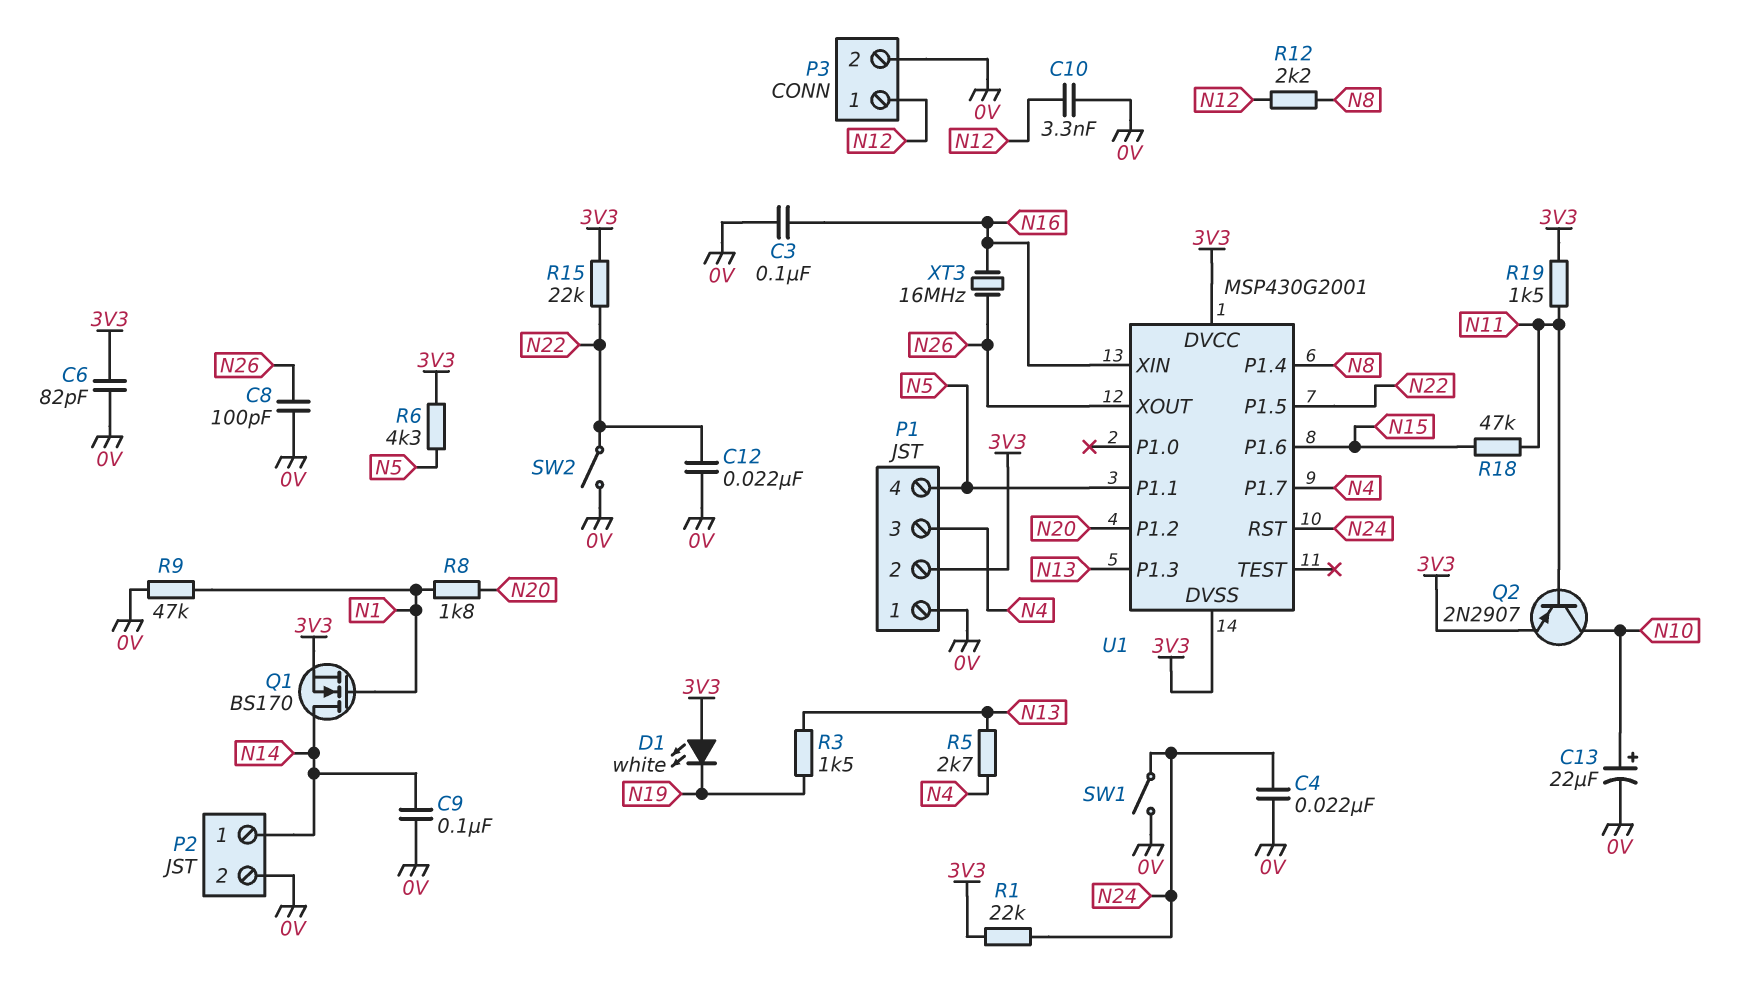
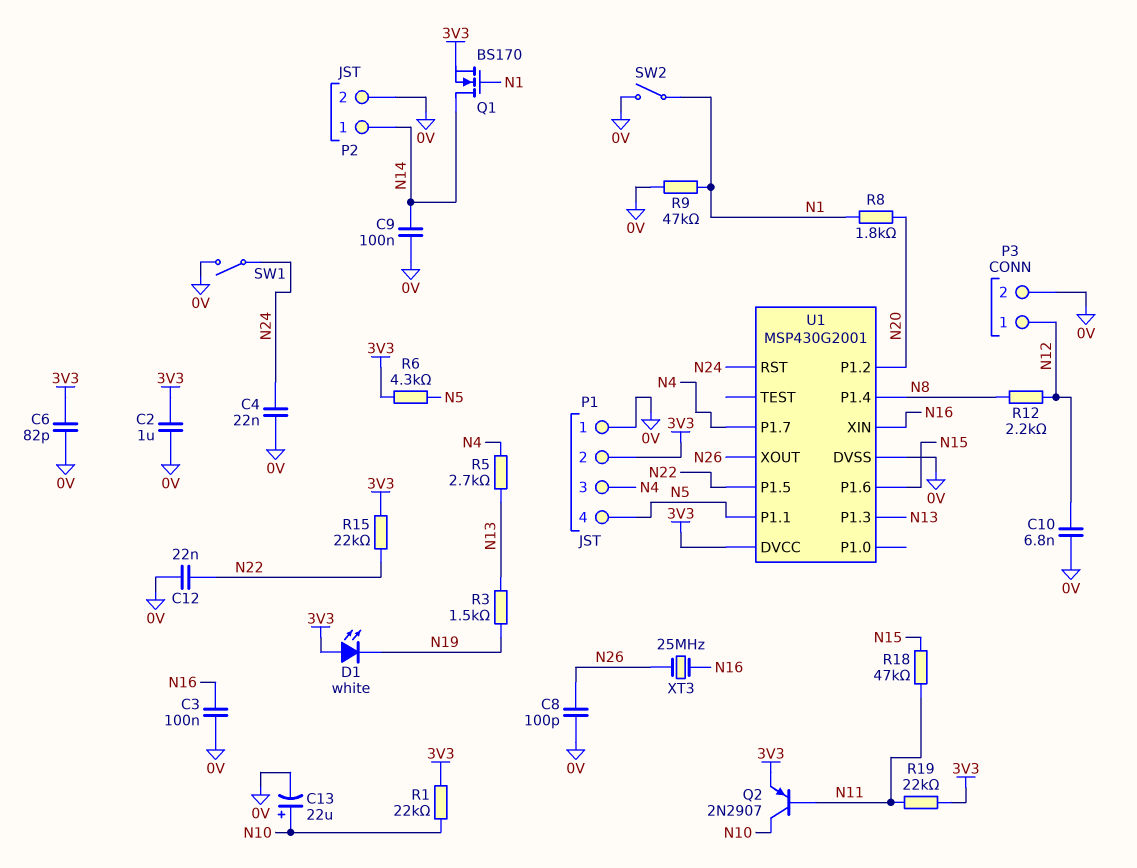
C2: none -> 1uF (0V, 3V3)
C10: 3.3nF (0V, N12) -> 6.8nF (0V, N12)
R1: 22k (3V3, N24) -> 22k (3V3, N10)
R19: 1.5k (3V3, N11) -> 22k (3V3, N11)
SW2: switch (0V, N22) -> switch (0V, N1)
U1 pin DVSS: 3V3 -> 0V
XT3: 16MHz (N16, N26) -> 25MHz (N16, N26)

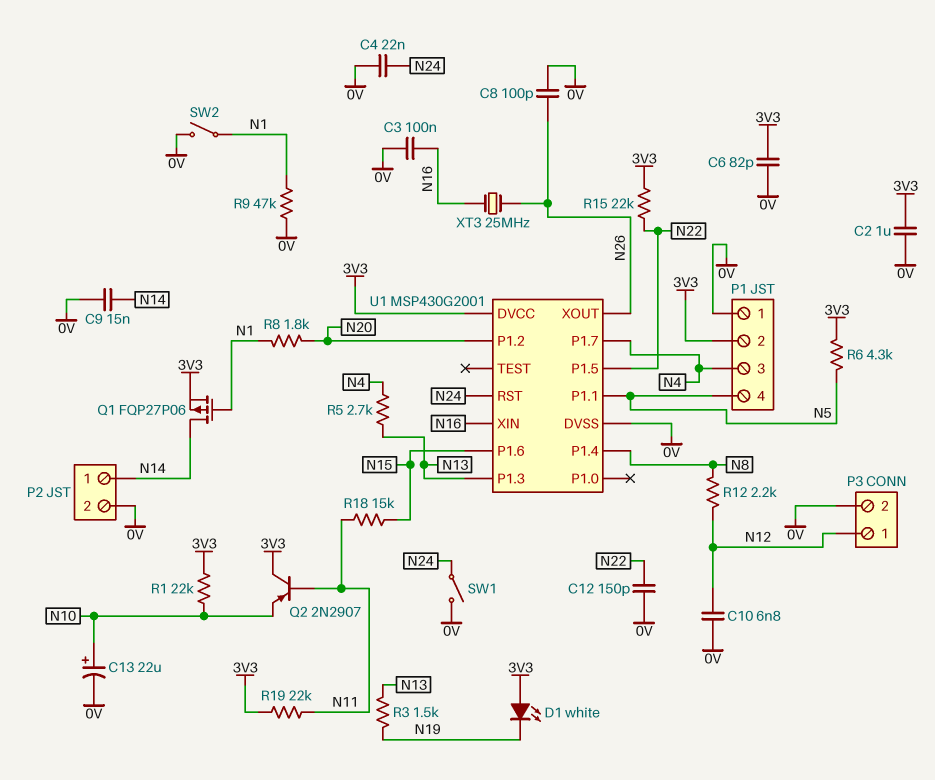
C9: 100nF (0V, N14) -> 15nF (0V, N14)
C12: 22nF (0V, N22) -> 150pF (0V, N22)
Q1: NMOS BS170 (G N1, D N14, S 3V3) -> PMOS FQP27P06 (G N1, D N14, S 3V3)
Q2: PNP 2N2907 (B N11, C N10, E 3V3) -> PNP 2N2907 (B N11, C 3V3, E N10)
R18: 47k (N11, N15) -> 15k (N11, N15)

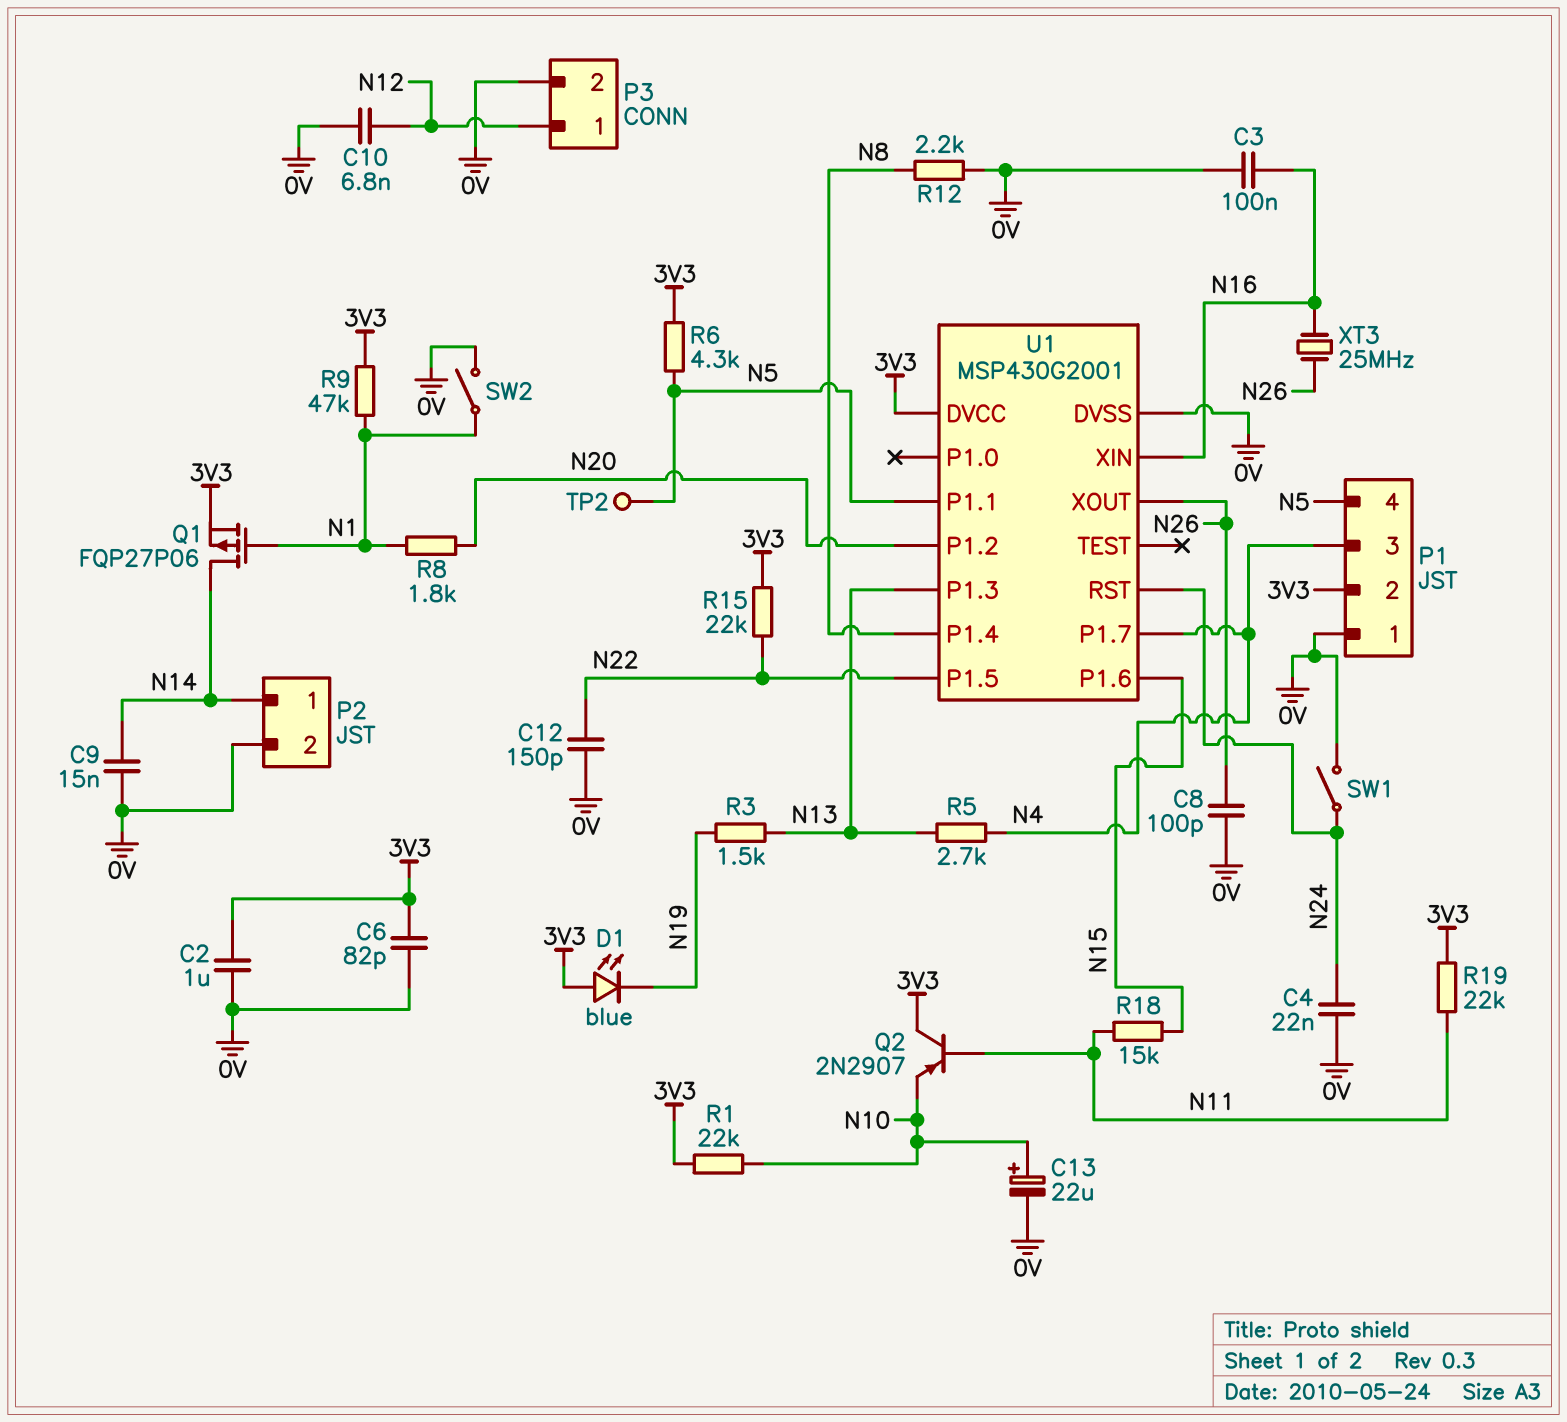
D1: LED white (A 3V3, K N19) -> LED blue (A 3V3, K N19)
R9: 47k (0V, N1) -> 47k (3V3, N1)
R12: 2.2k (N8, N12) -> 2.2k (0V, N8)
TP2: none -> test point (N5)

